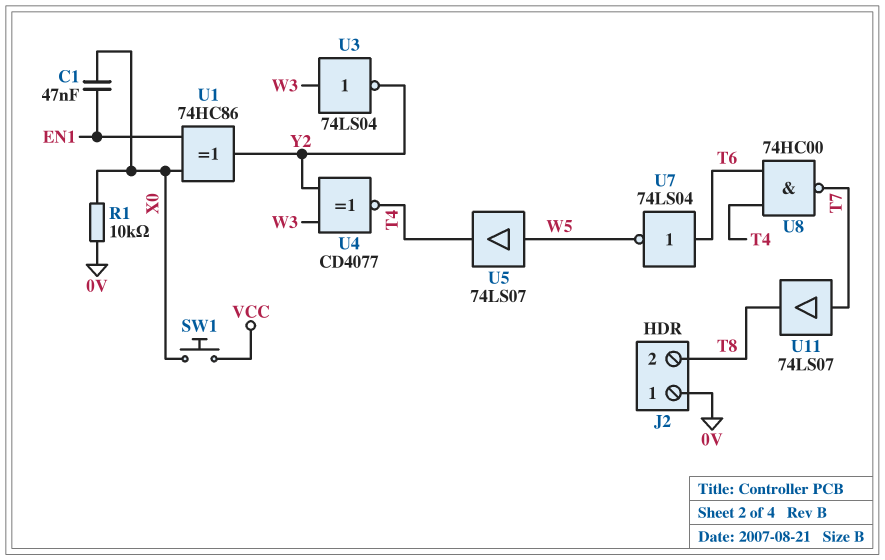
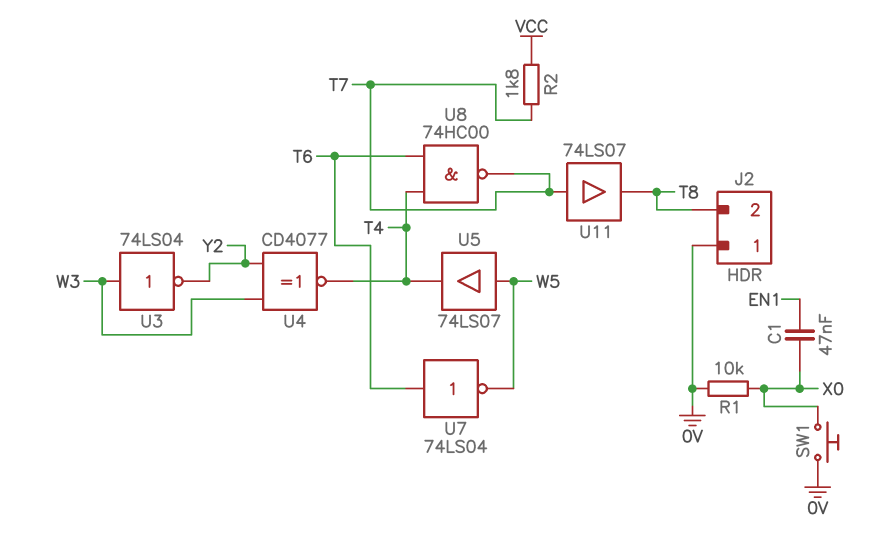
R2: none -> 1.8k (T7, VCC)
SW1: button (VCC, X0) -> button (0V, X0)
U1: XOR 74HC86 (in EN1, in X0, out Y2) -> none

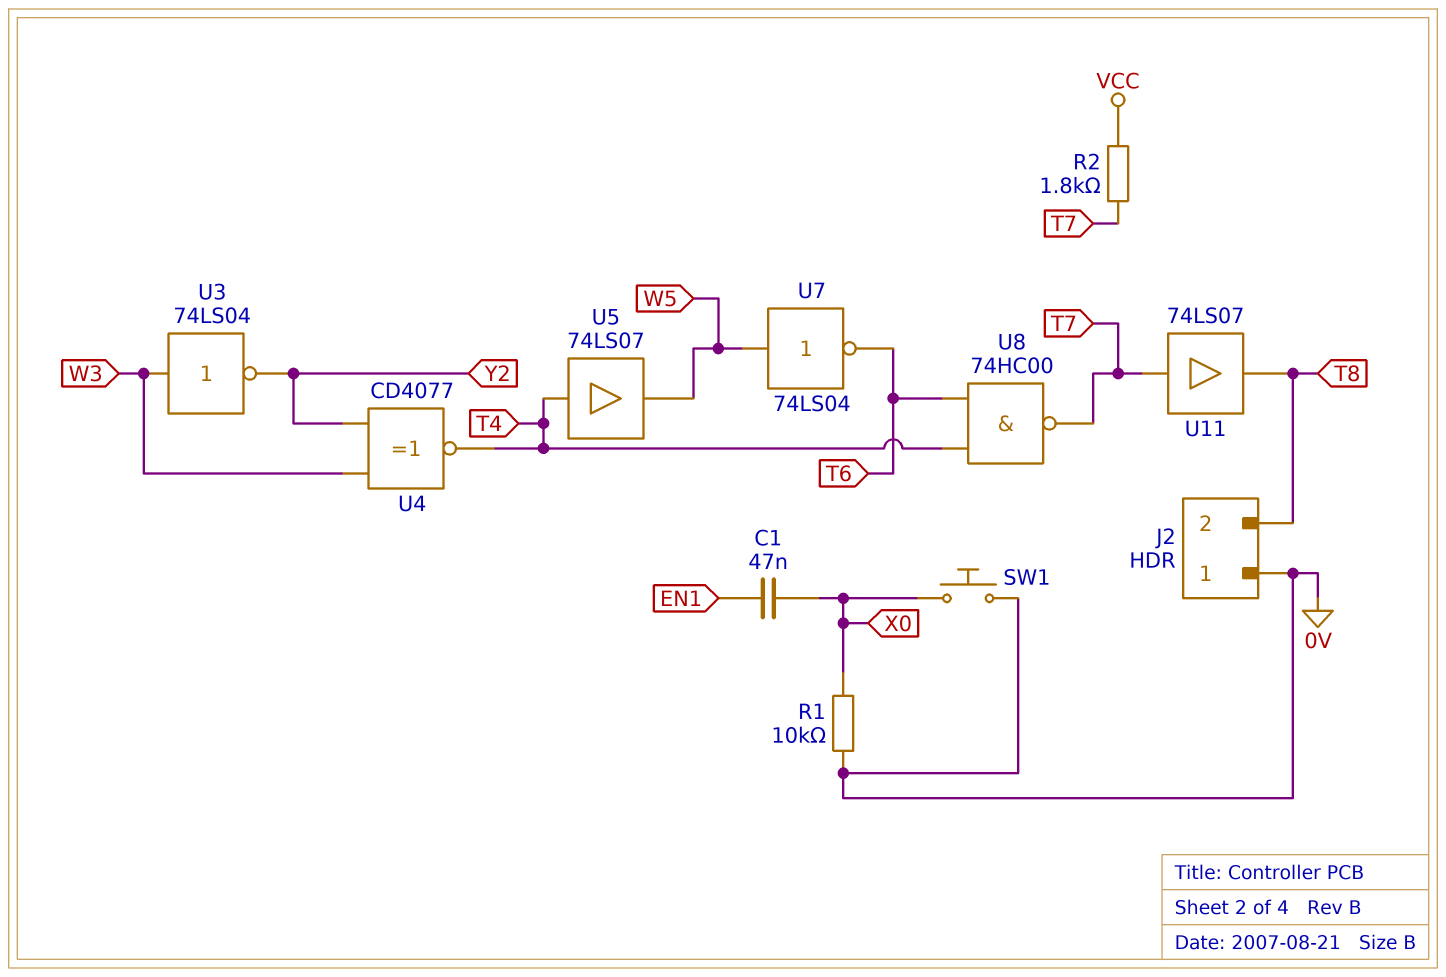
U5: buffer 74LS07 (in W5, out T4) -> buffer 74LS07 (in T4, out W5)
U7: NOT 74LS04 (in T6, out W5) -> NOT 74LS04 (in W5, out T6)

